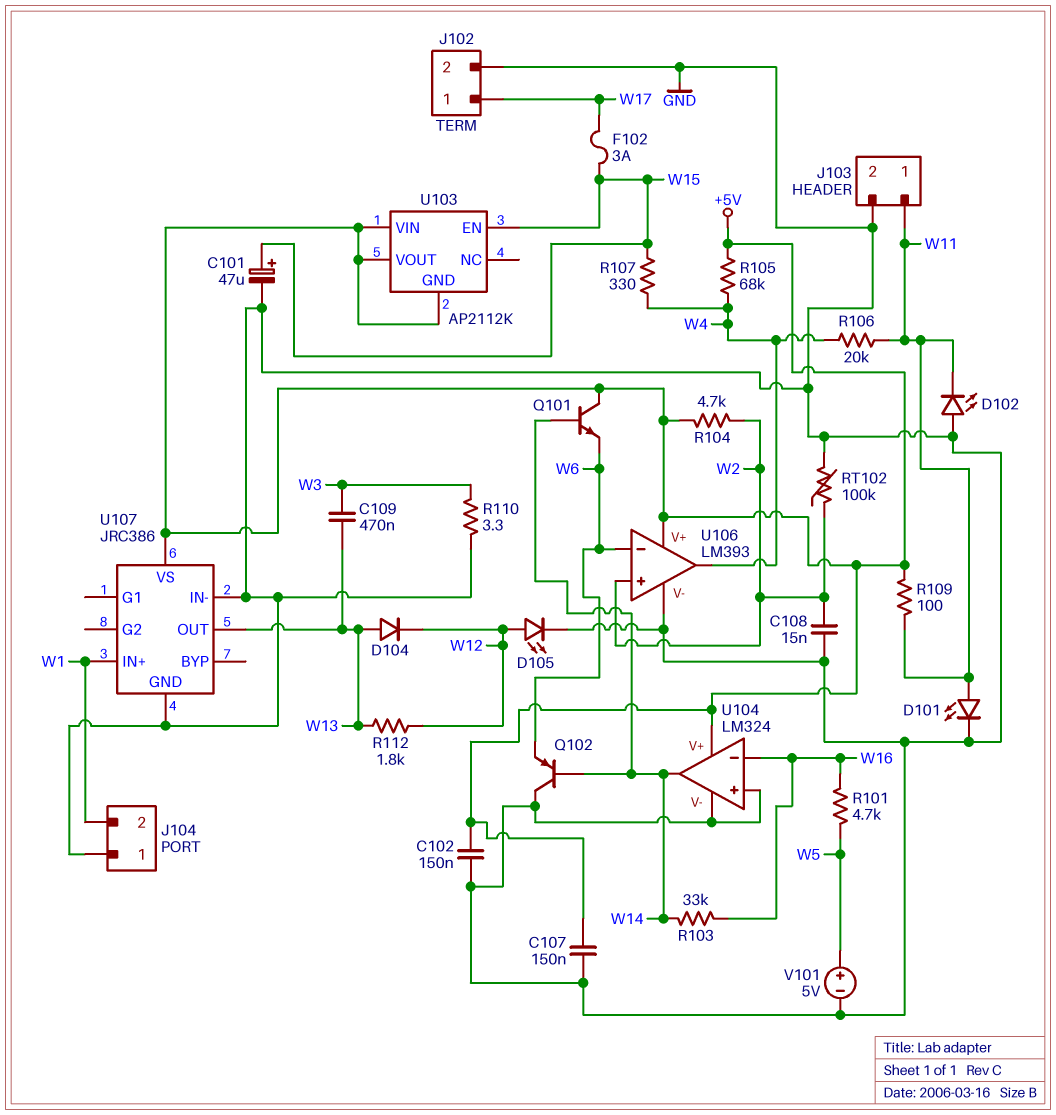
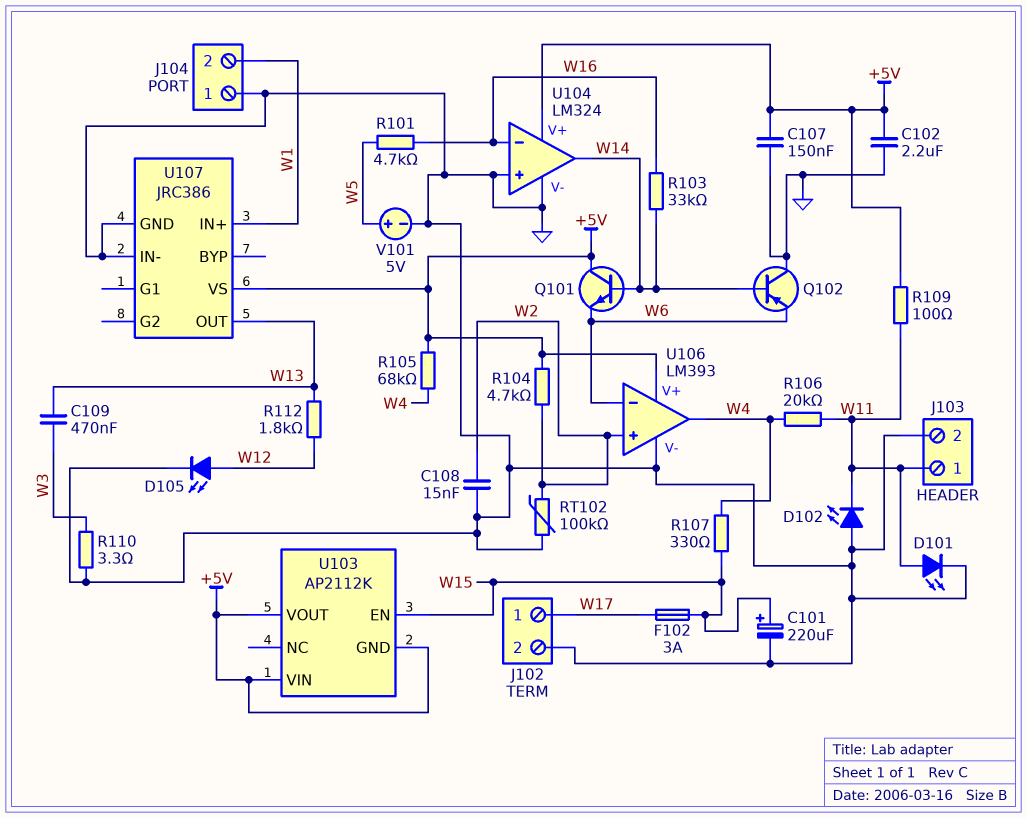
C101: 47uF (plus W15, minus GND) -> 220uF (plus W15, minus GND)
C102: 150nF (+5V, GND) -> 2.2uF (+5V, GND)
D104: diode (A W13, K W12) -> none

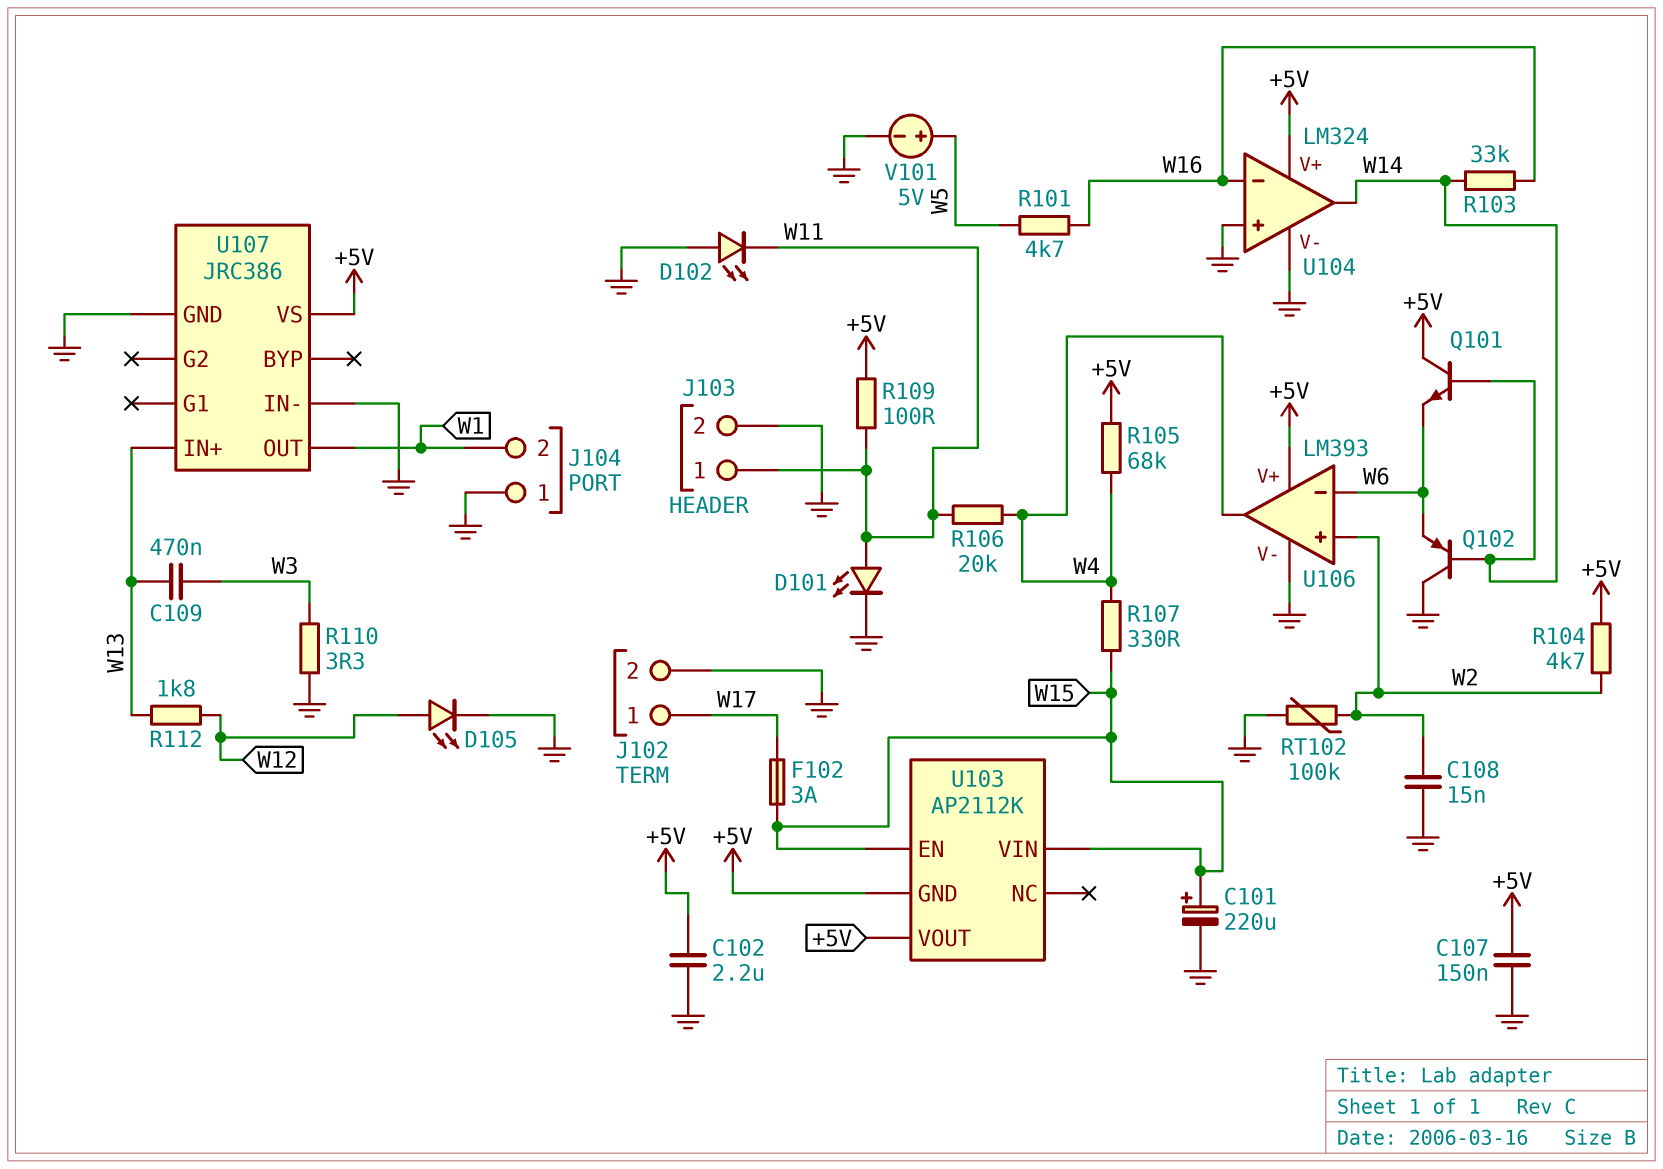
U103 pin VIN: +5V -> W15
U107 pin IN+: W1 -> W13
U107 pin OUT: W13 -> W1

